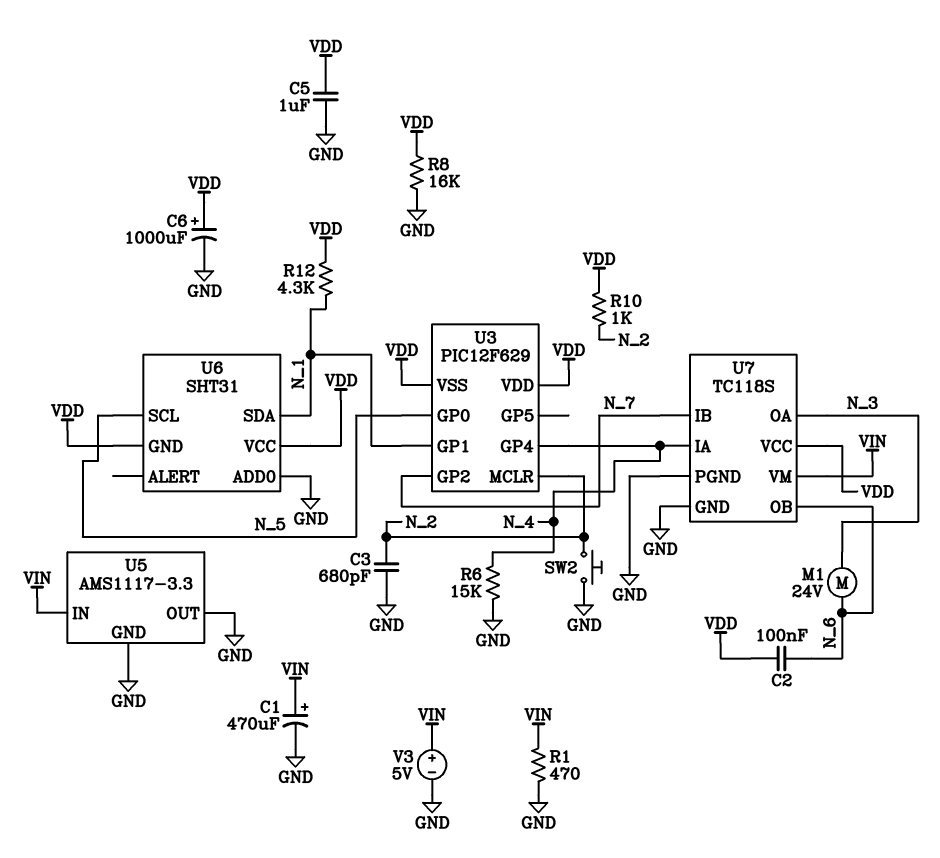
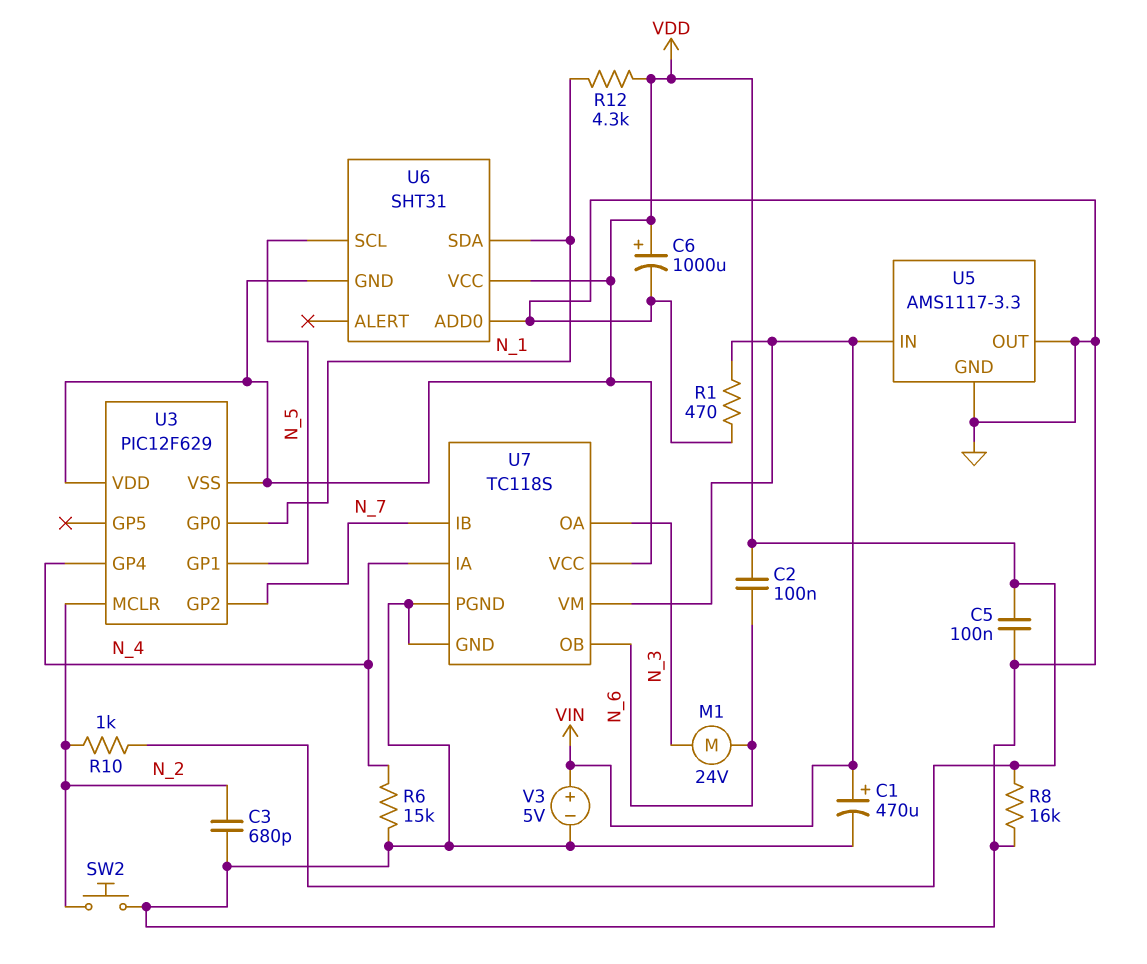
C5: 1uF (GND, VDD) -> 100nF (GND, VDD)
U3 pin GP0: N_5 -> N_1
U3 pin GP1: N_1 -> N_5

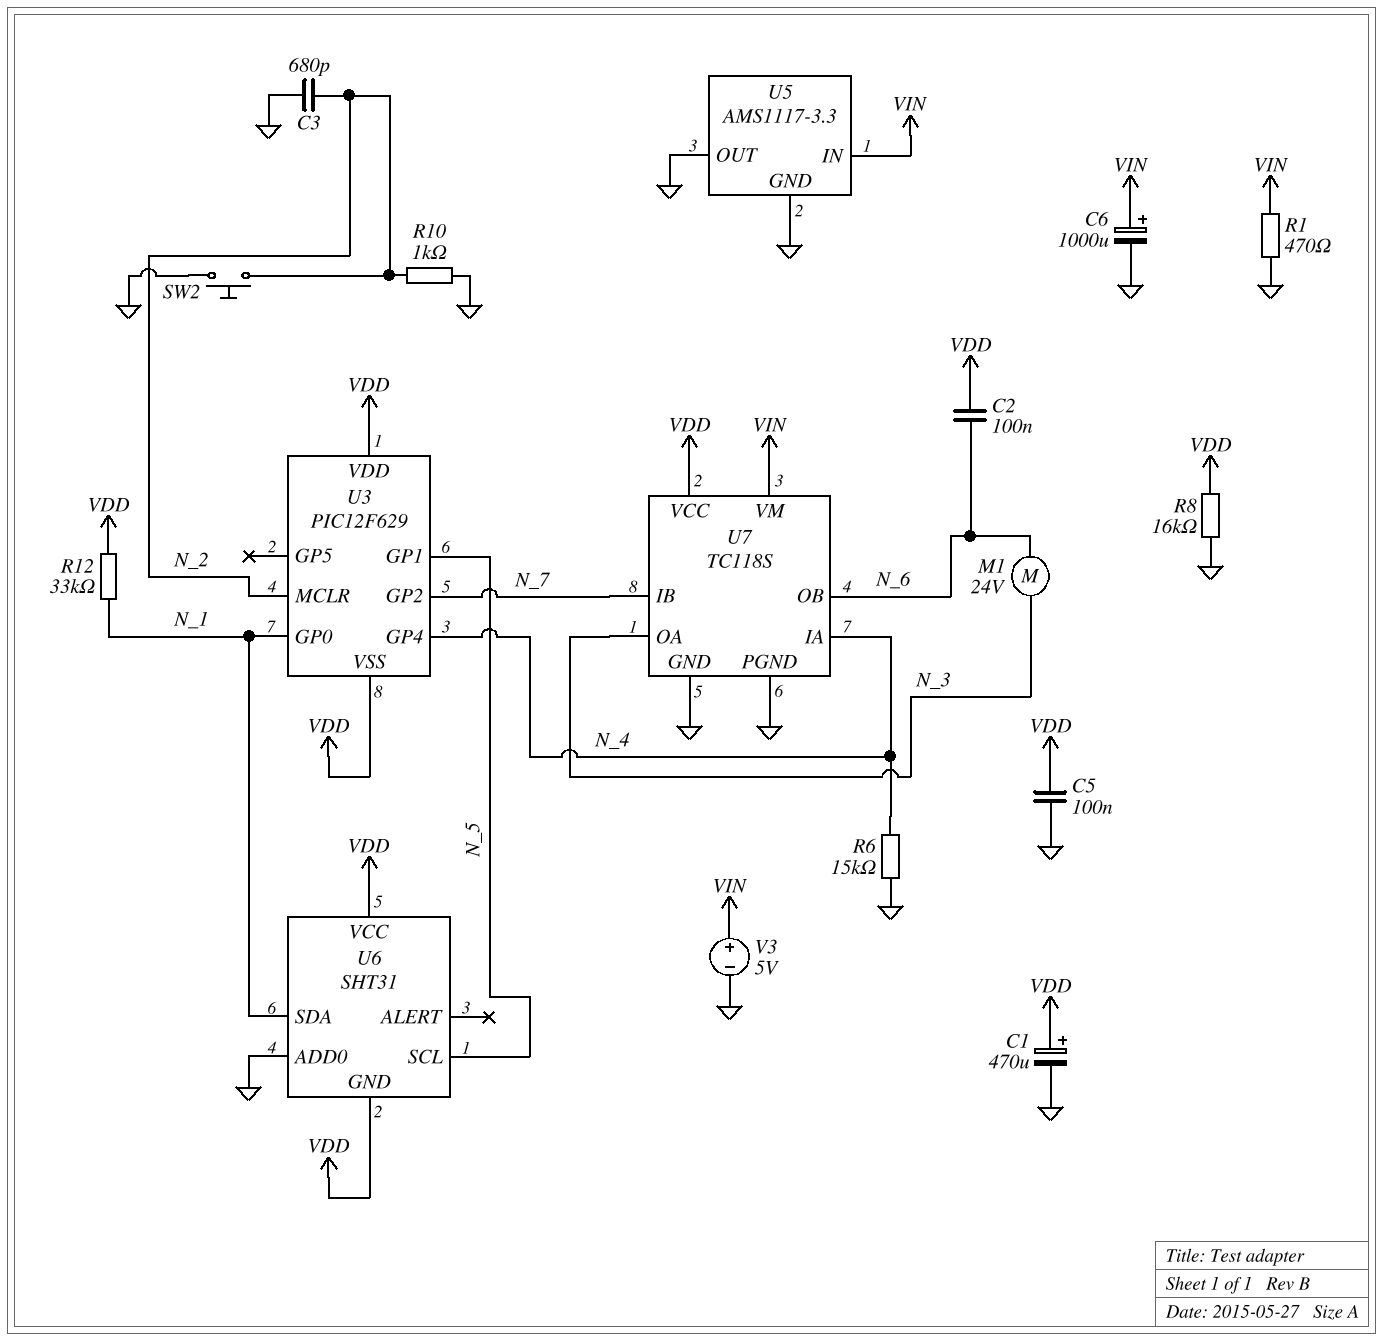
C1: 470uF (plus VIN, minus GND) -> 470uF (plus VDD, minus GND)
C6: 1000uF (plus VDD, minus GND) -> 1000uF (plus VIN, minus GND)
R10: 1k (N_2, VDD) -> 1k (GND, N_2)
R12: 4.3k (N_1, VDD) -> 33k (N_1, VDD)

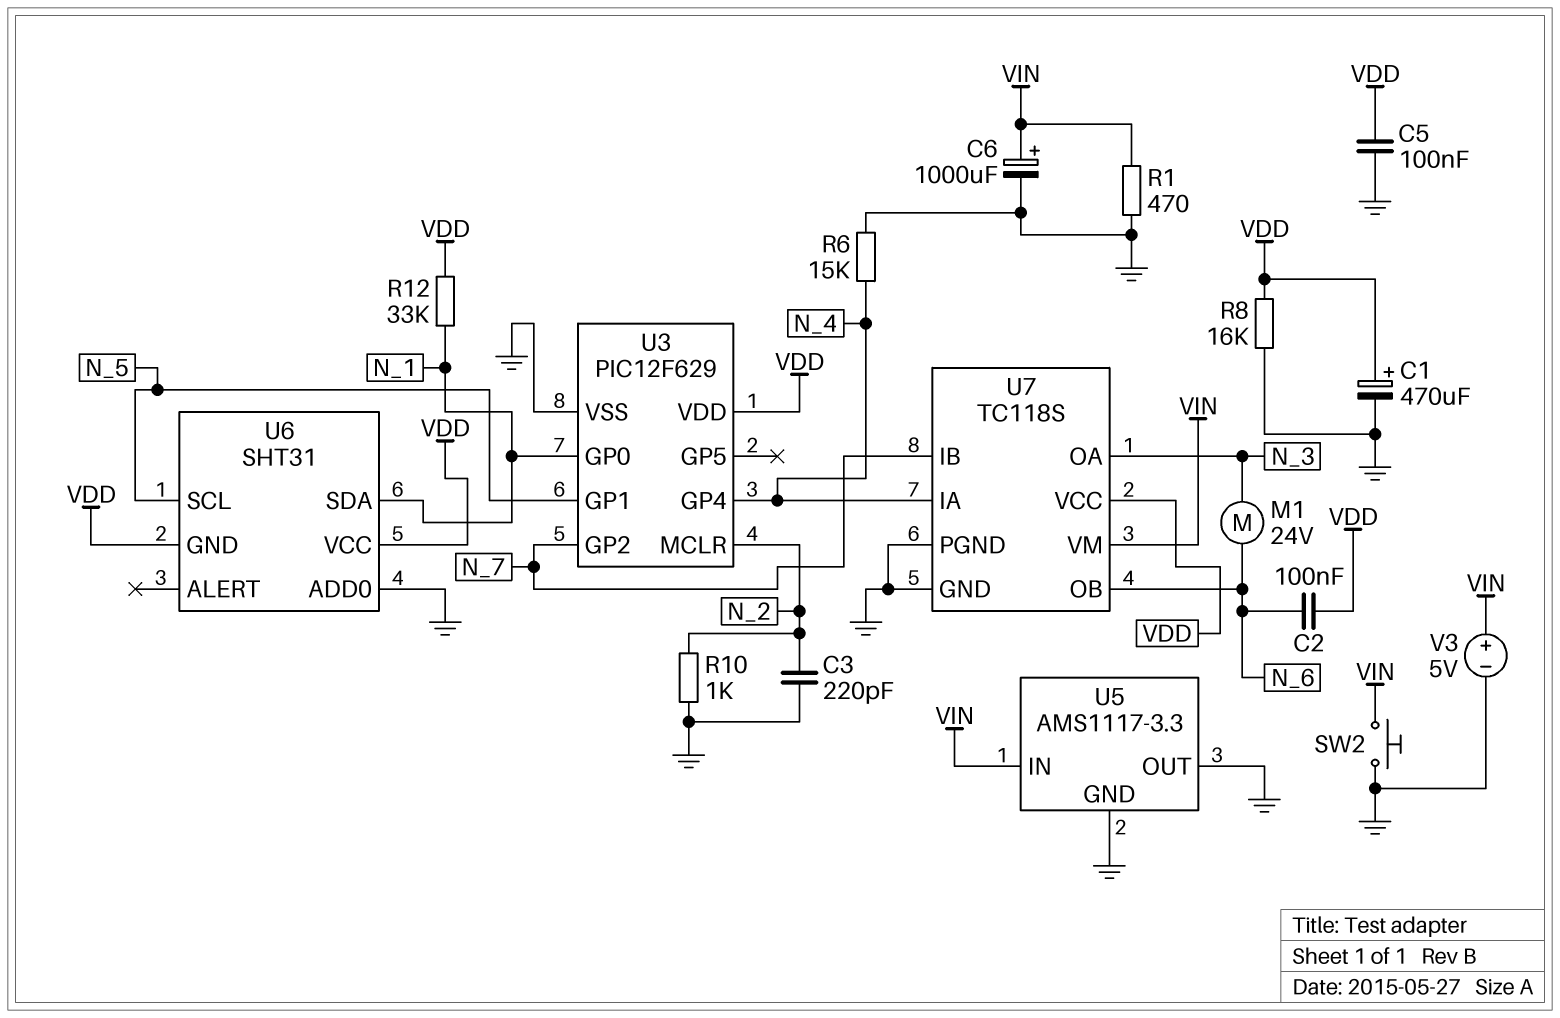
C3: 680pF (GND, N_2) -> 220pF (GND, N_2)
SW2: button (GND, N_2) -> button (GND, VIN)
U3 pin VSS: VDD -> GND

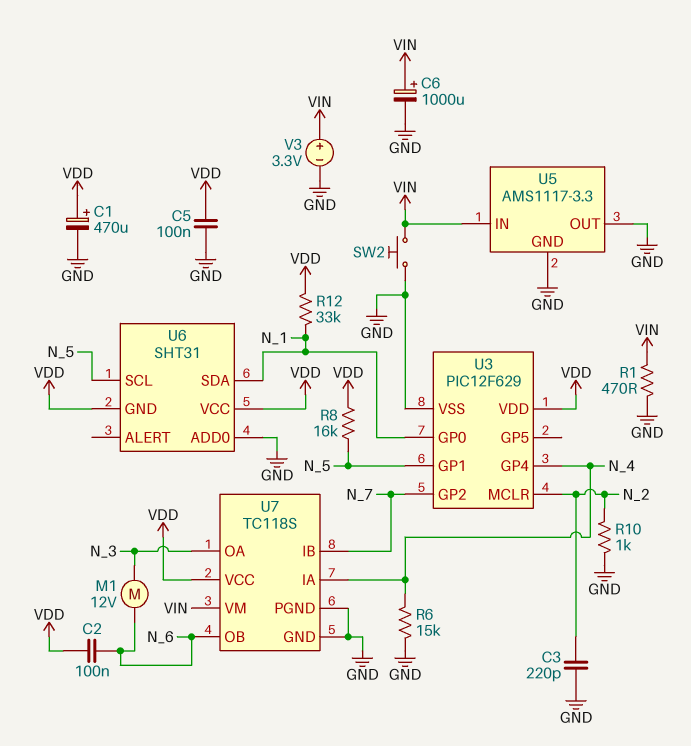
M1: motor 24V (N_3, N_6) -> motor 12V (N_3, N_6)
R8: 16k (GND, VDD) -> 16k (N_5, VDD)
V3: 5V (plus VIN, minus GND) -> 3.3V (plus VIN, minus GND)

